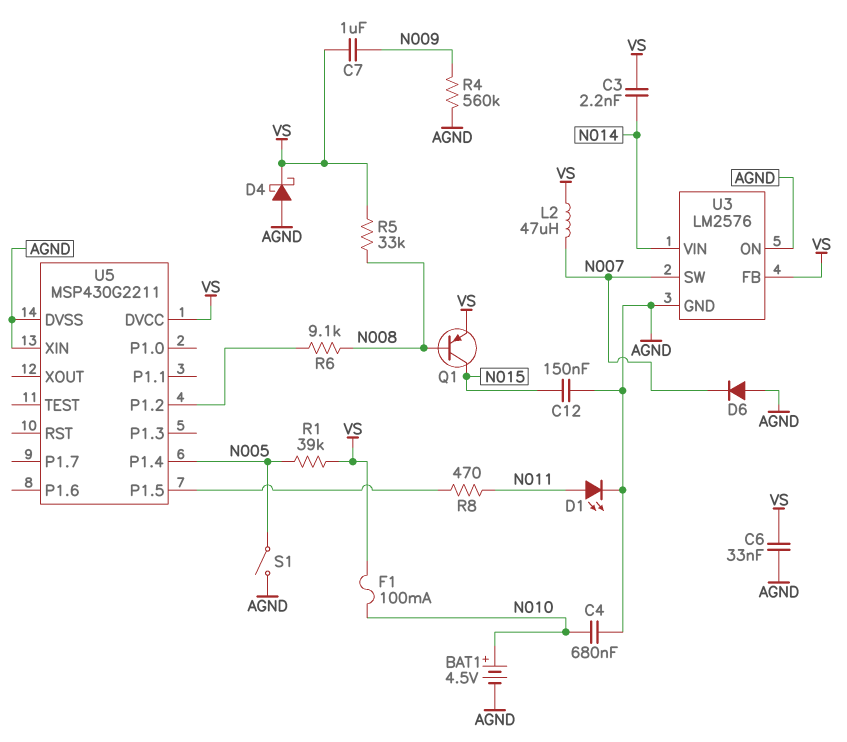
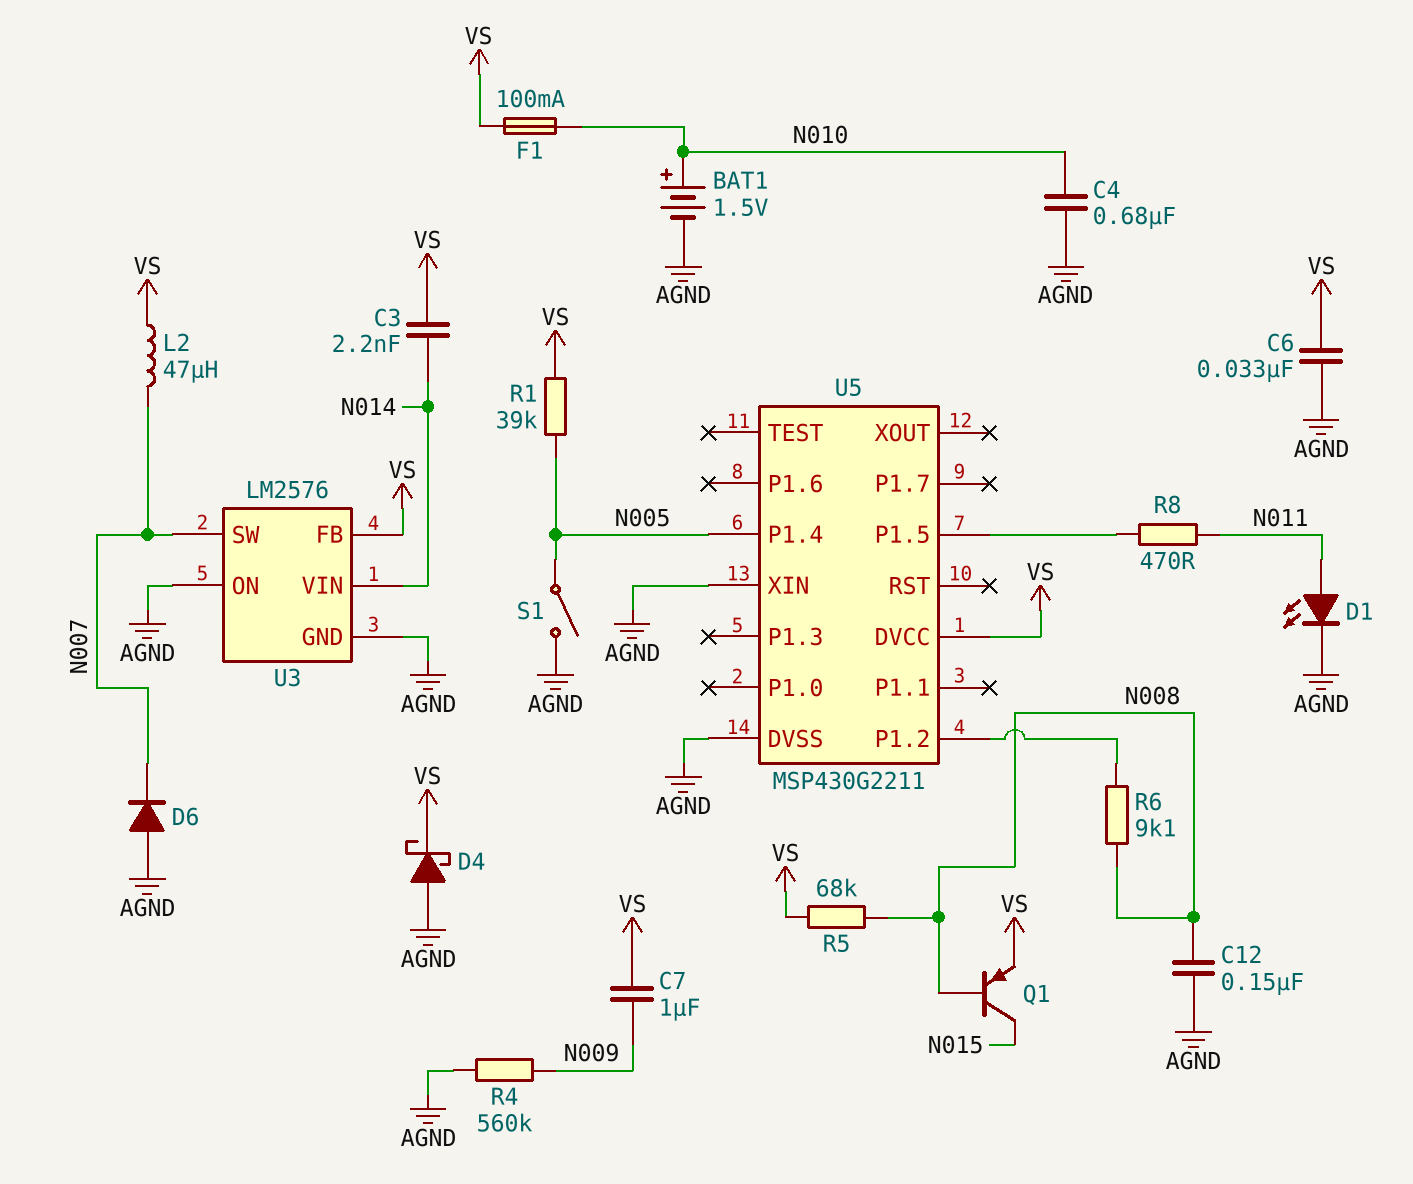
BAT1: 4.5V (plus N010, minus AGND) -> 1.5V (plus N010, minus AGND)
C12: 150nF (AGND, N015) -> 150nF (AGND, N008)
R5: 33k (N008, VS) -> 68k (N008, VS)

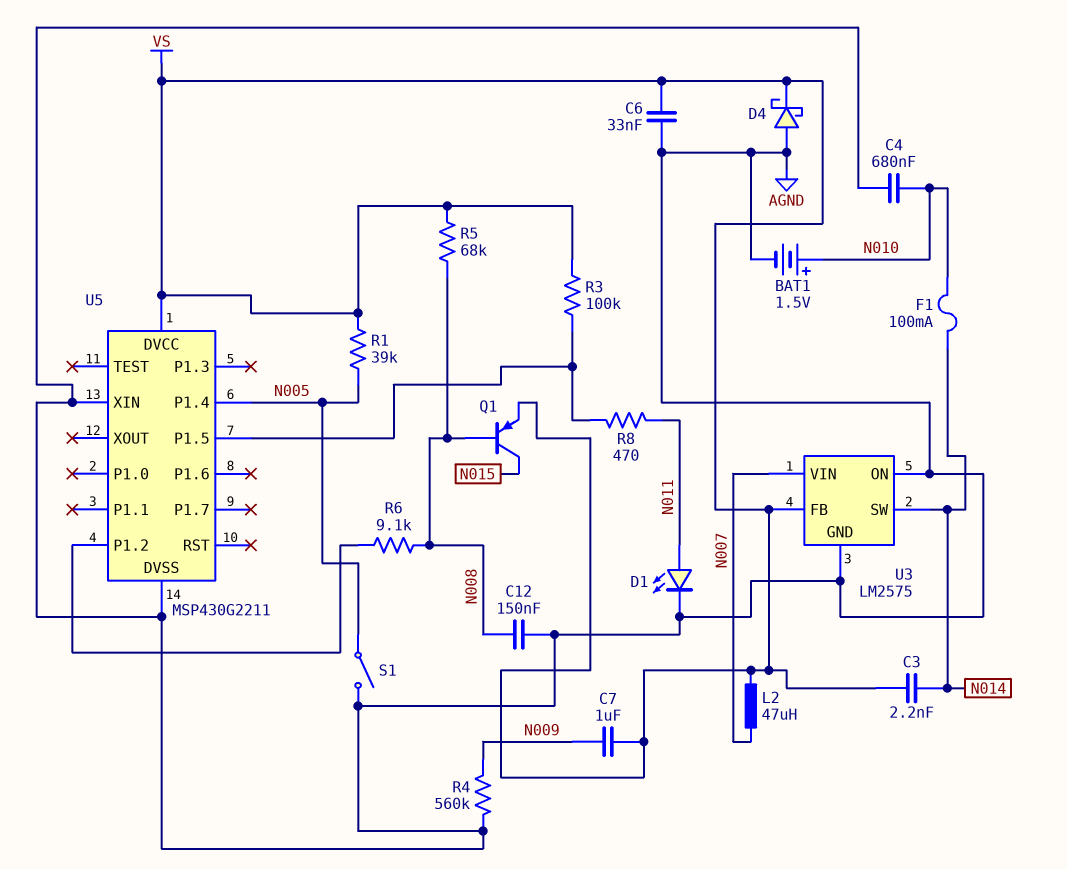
D6: diode (A AGND, K N007) -> none
F1: 100mA (N010, VS) -> 100mA (N010, N014)
R3: none -> 100k (U5/P1.5, VS)
U3: LM2576 -> LM2575
U3 pin SW: N007 -> N014
U3 pin VIN: N014 -> N007

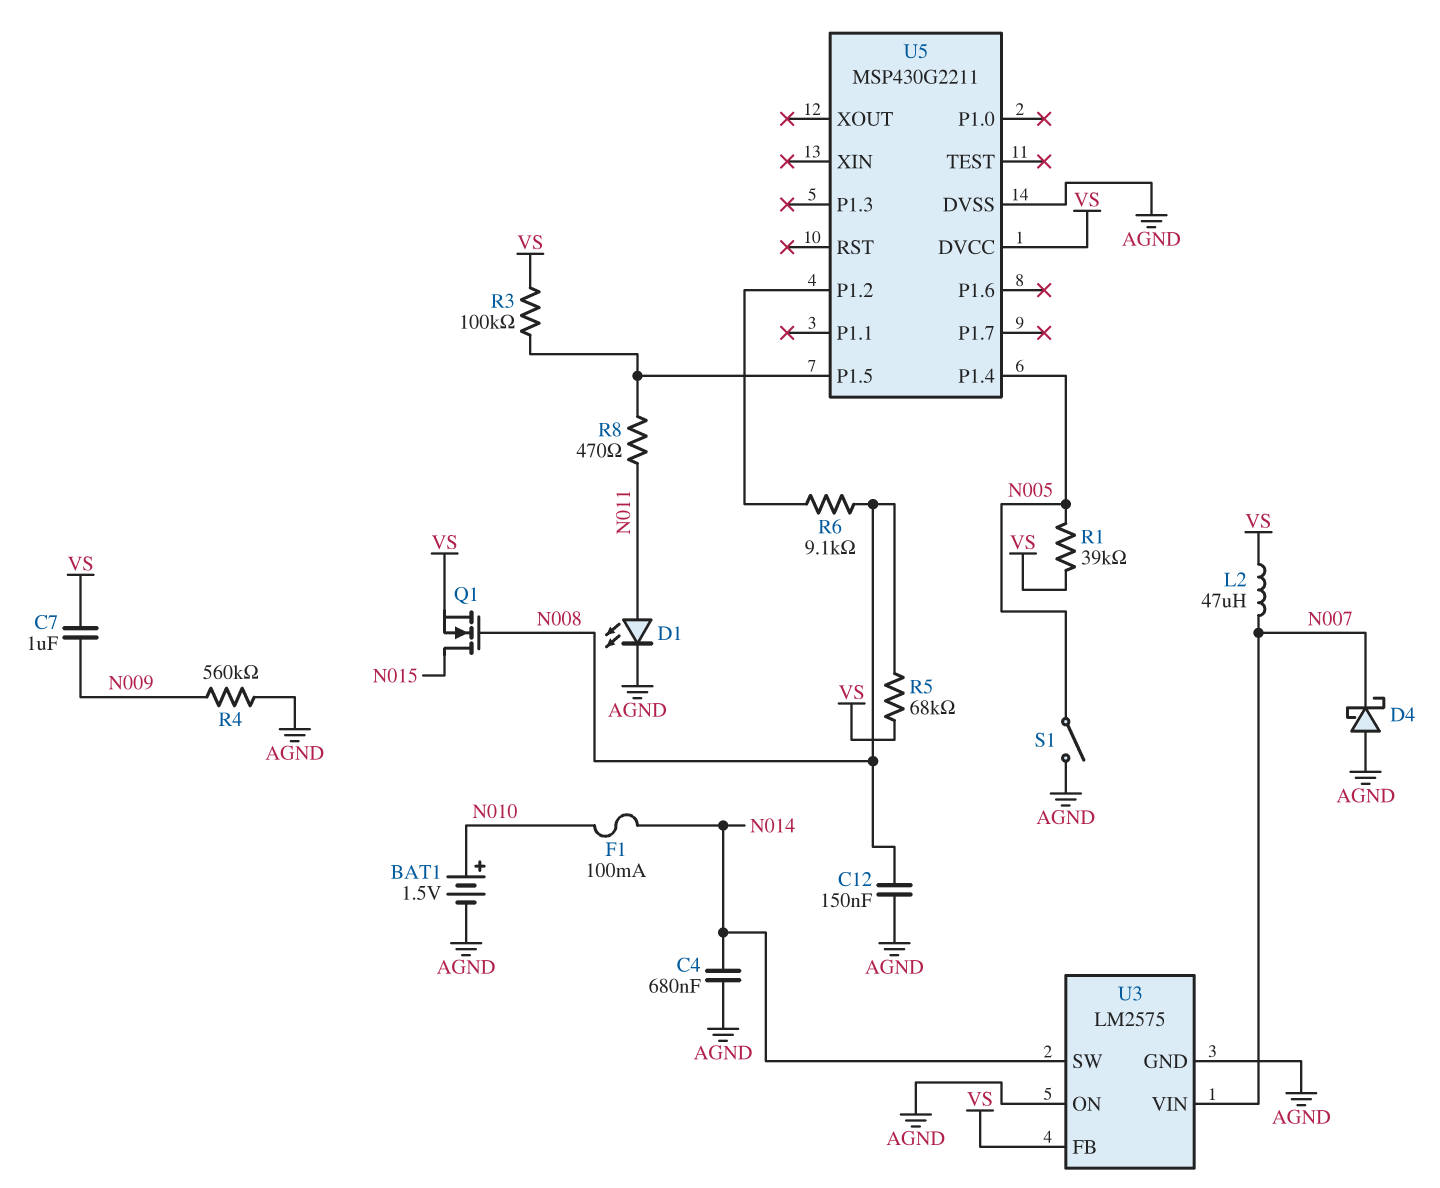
C3: 2.2nF (N014, VS) -> none
C4: 680nF (AGND, N010) -> 680nF (AGND, N014)
C6: 33nF (AGND, VS) -> none
D4: schottky (A AGND, K VS) -> schottky (A AGND, K N007)
Q1: PNP (B N008, C N015, E VS) -> NMOS (G N008, D N015, S VS)
U5 pin XIN: AGND -> none

